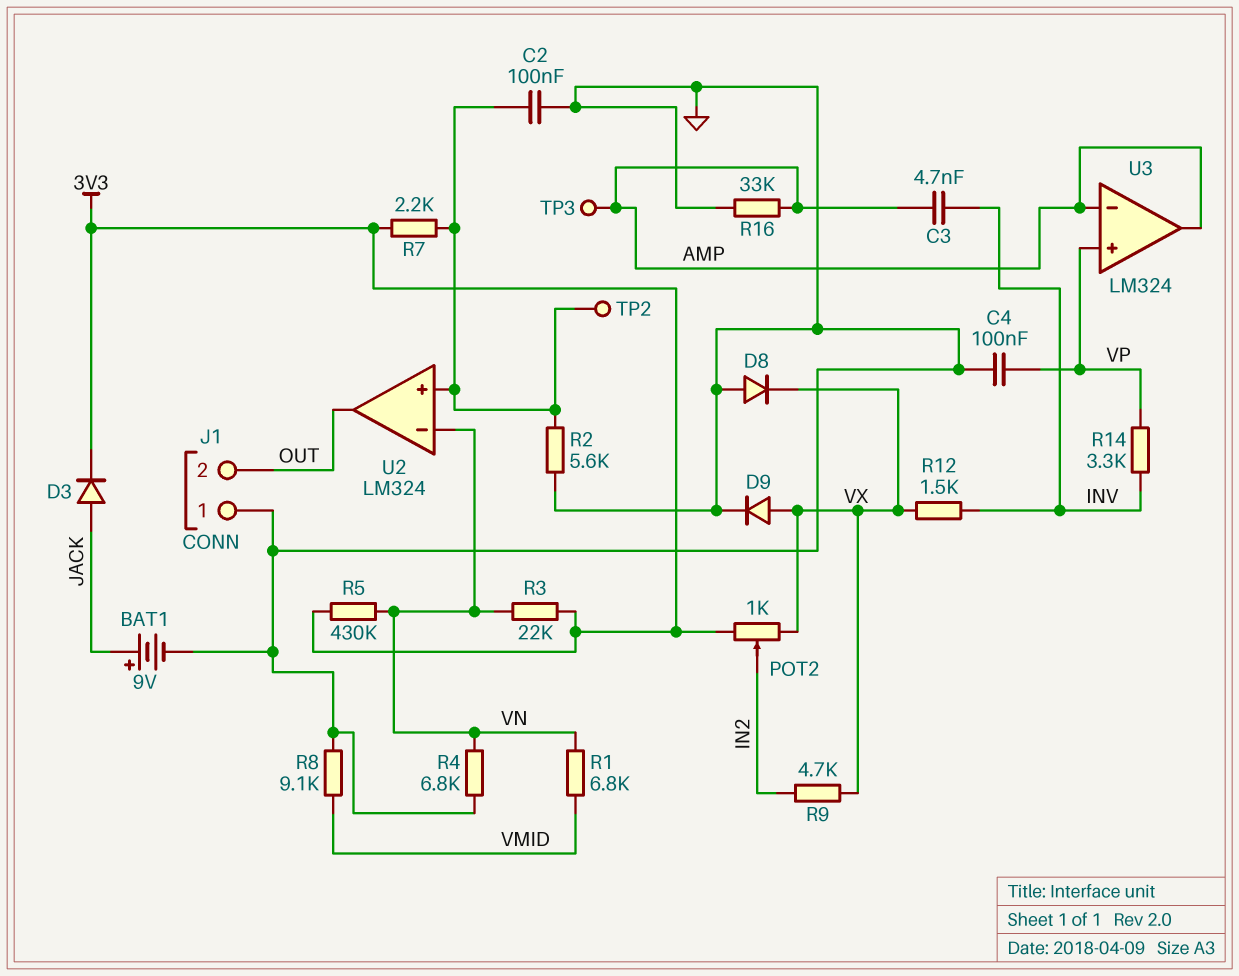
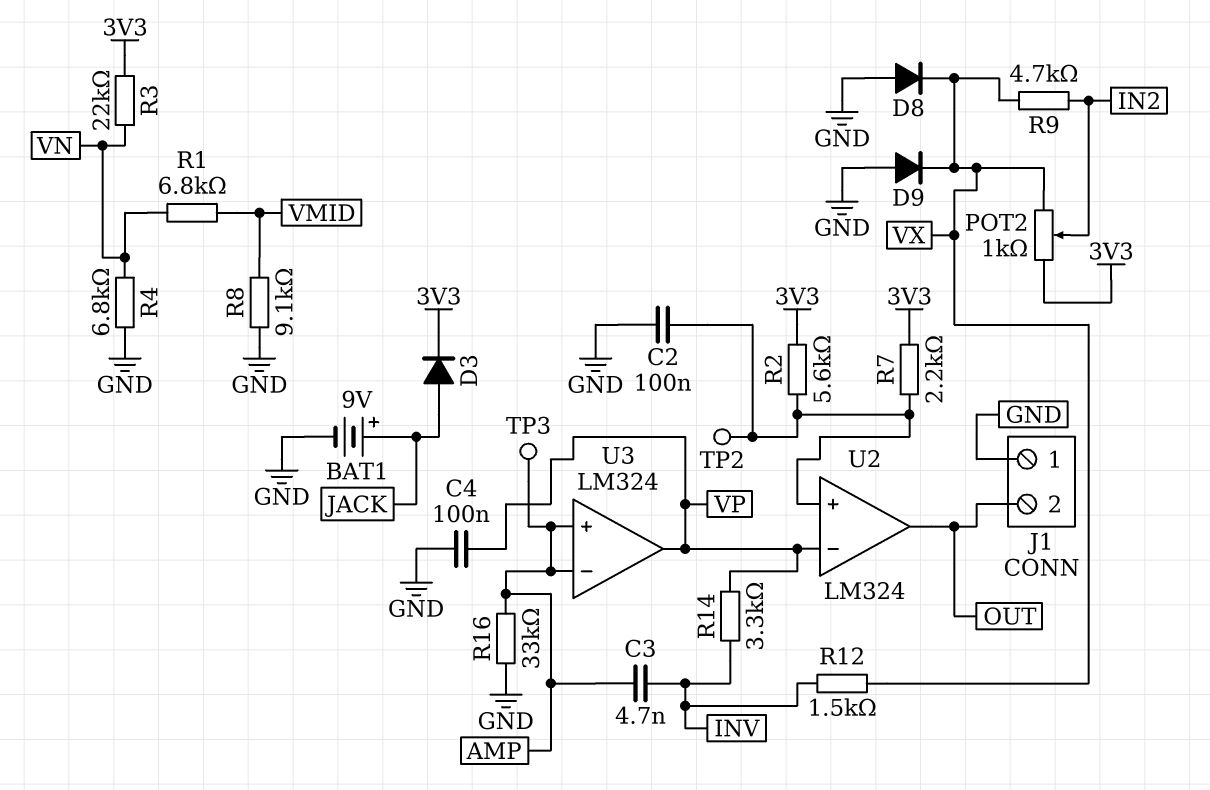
D9: diode (A VX, K GND) -> diode (A GND, K VX)
R2: 5.6k (GND, U2/in+) -> 5.6k (3V3, U2/in+)
R5: 430k (3V3, VN) -> none
U2 pin in-: VN -> VP
U3 pin in+: VP -> AMP
U3 pin out: AMP -> VP

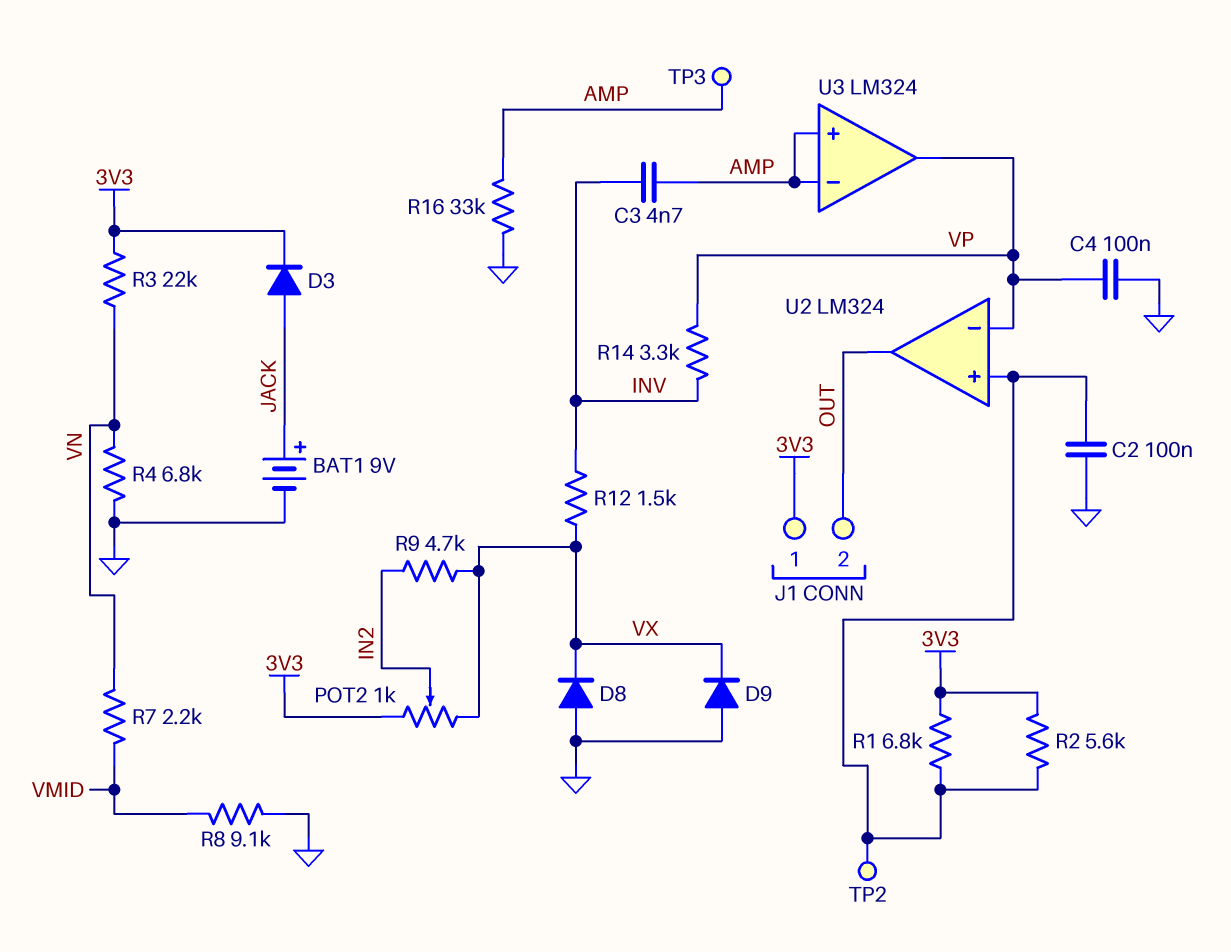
J1 pin 1: GND -> 3V3
R1: 6.8k (VMID, VN) -> 6.8k (3V3, U2/in+)
R7: 2.2k (3V3, U2/in+) -> 2.2k (VMID, VN)

